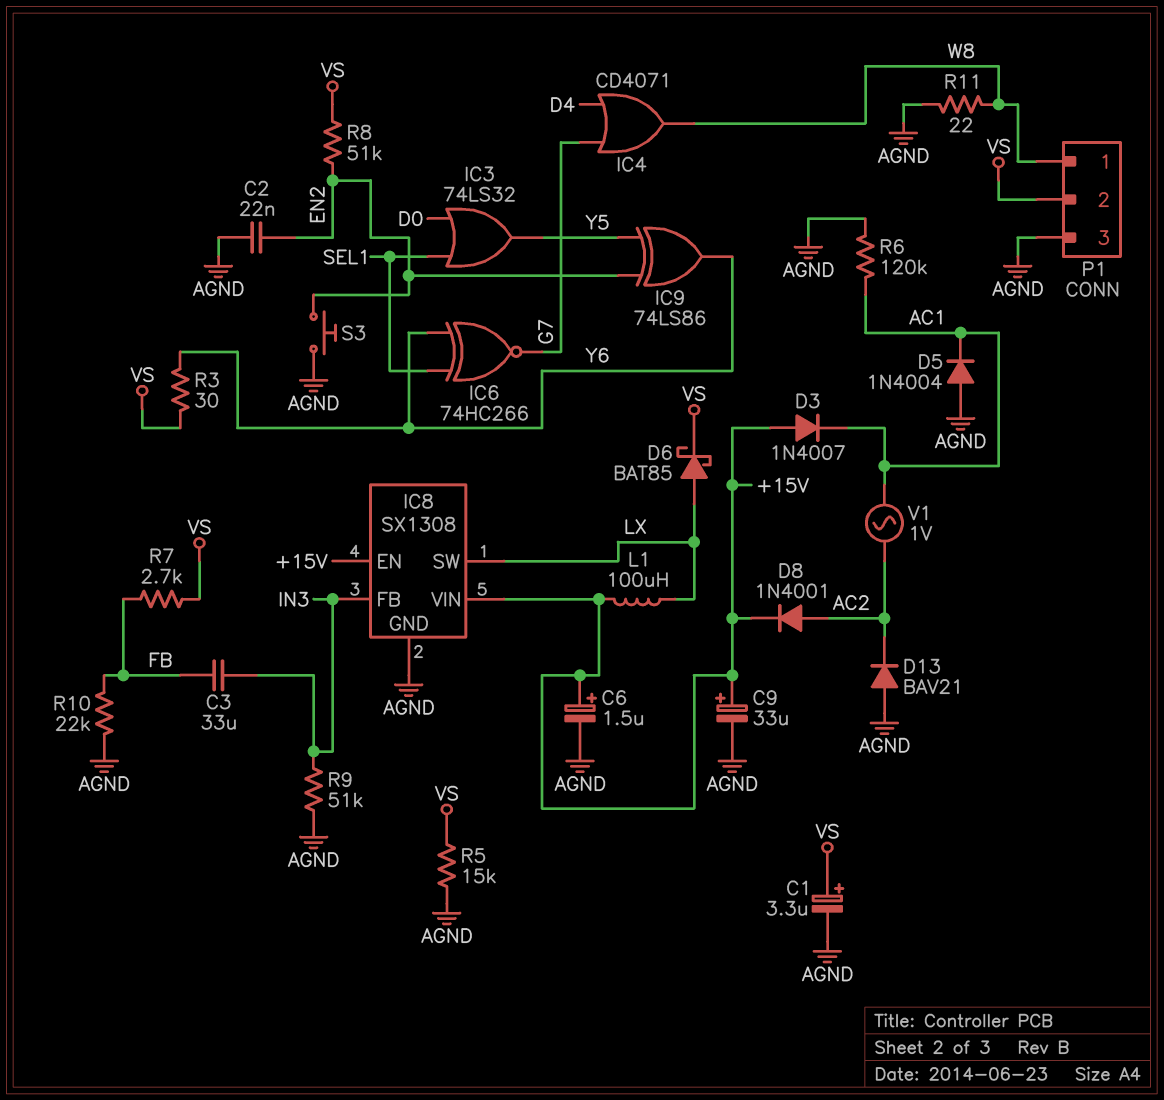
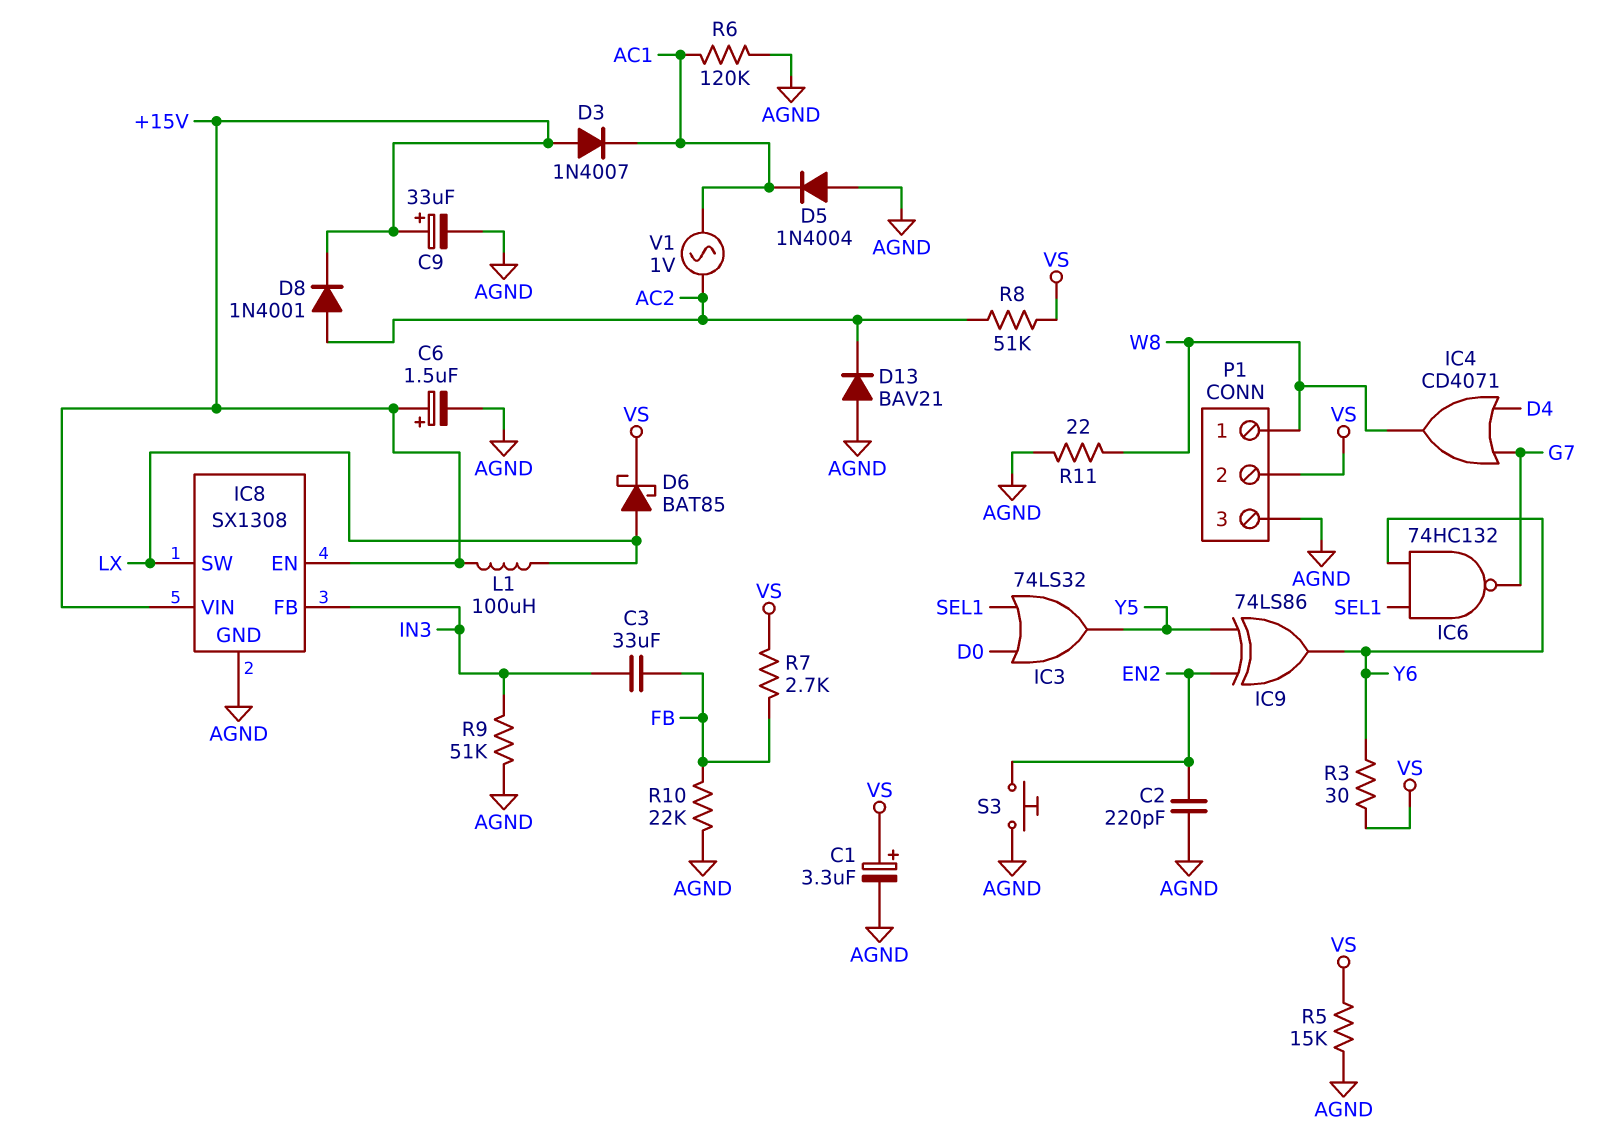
C2: 22nF (AGND, EN2) -> 220pF (AGND, EN2)
IC6: XNOR 74HC266 (in SEL1, in Y6, out G7) -> NAND 74HC132 (in SEL1, in Y6, out G7)
R8: 51k (EN2, VS) -> 51k (AC2, VS)

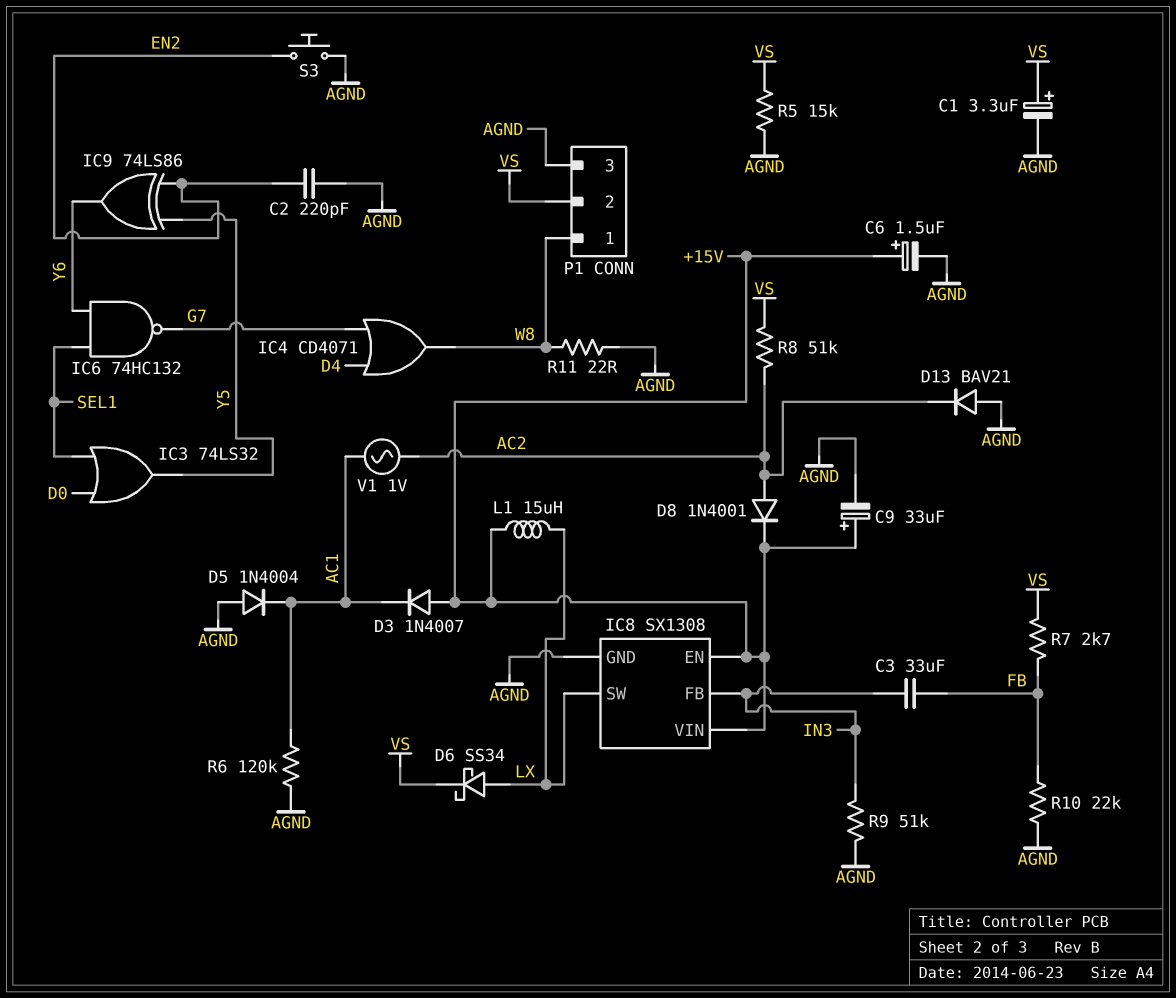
D6: schottky BAT85 (A LX, K VS) -> schottky SS34 (A LX, K VS)
L1: 100uH (+15V, LX) -> 15uH (+15V, LX)
R3: 30 (VS, Y6) -> none

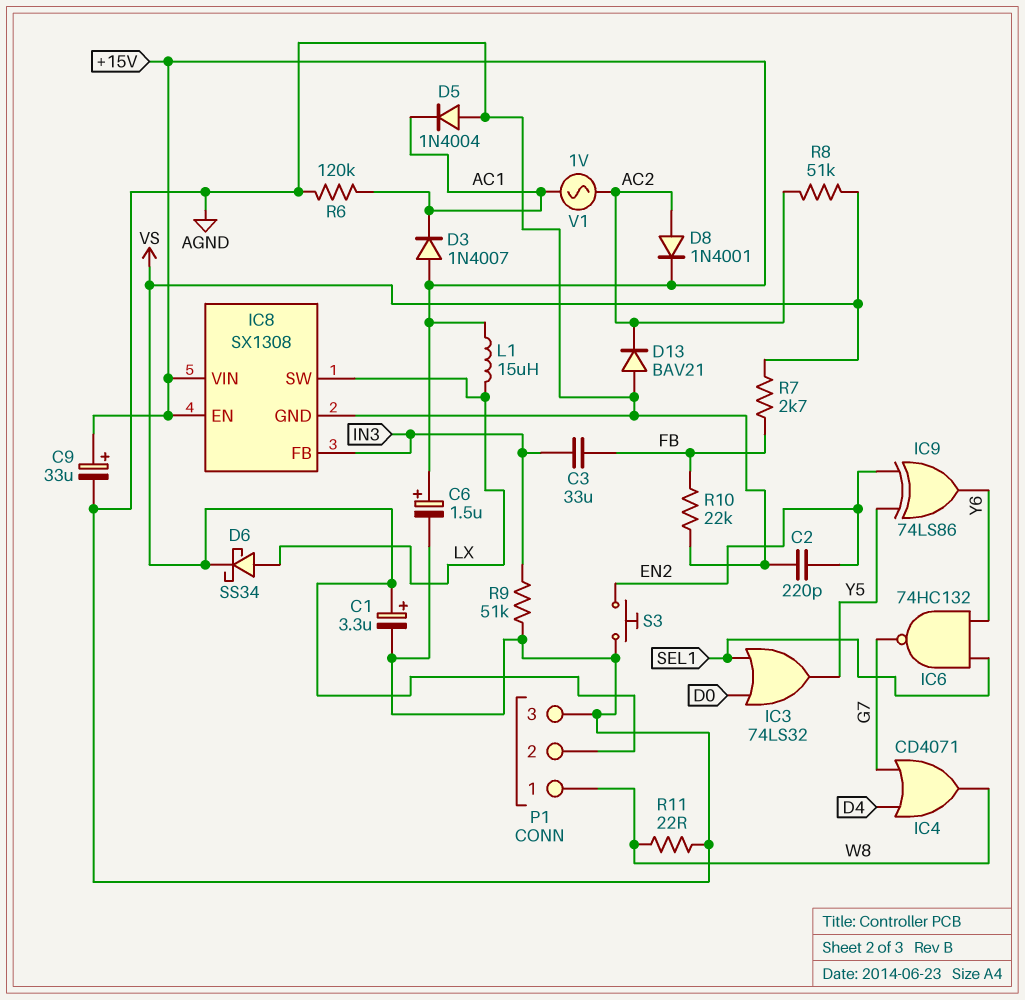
R5: 15k (AGND, VS) -> none

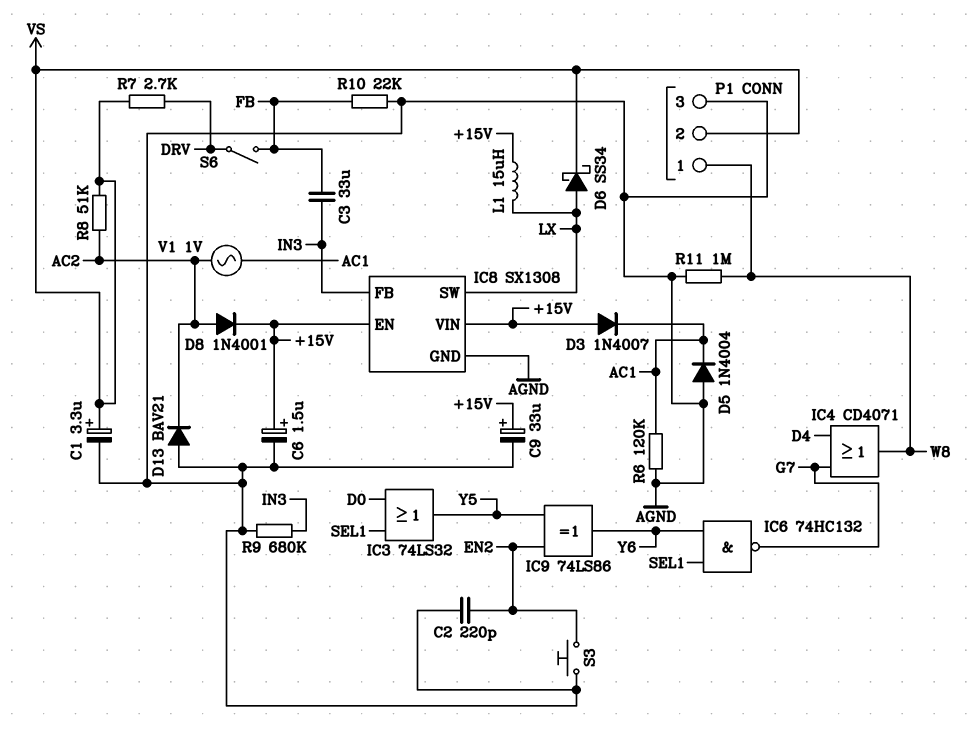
R7: 2.7k (FB, VS) -> 2.7k (DRV, VS)
R9: 51k (AGND, IN3) -> 680k (AGND, IN3)
R11: 22 (AGND, W8) -> 1M (AGND, W8)
S6: none -> switch (DRV, FB)

